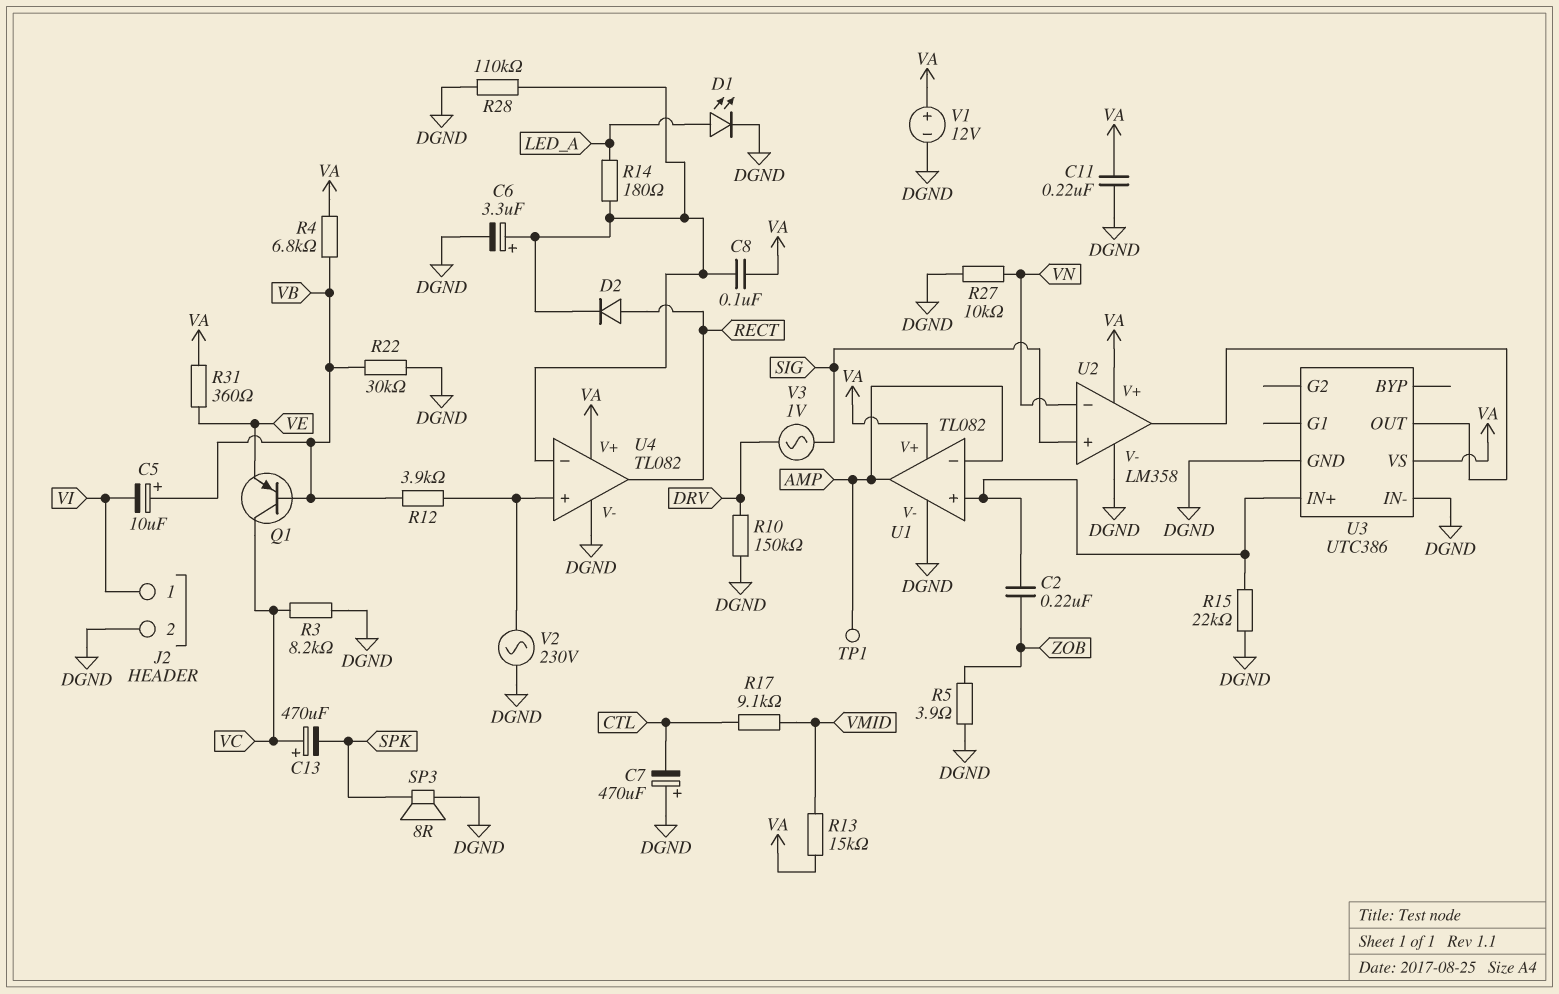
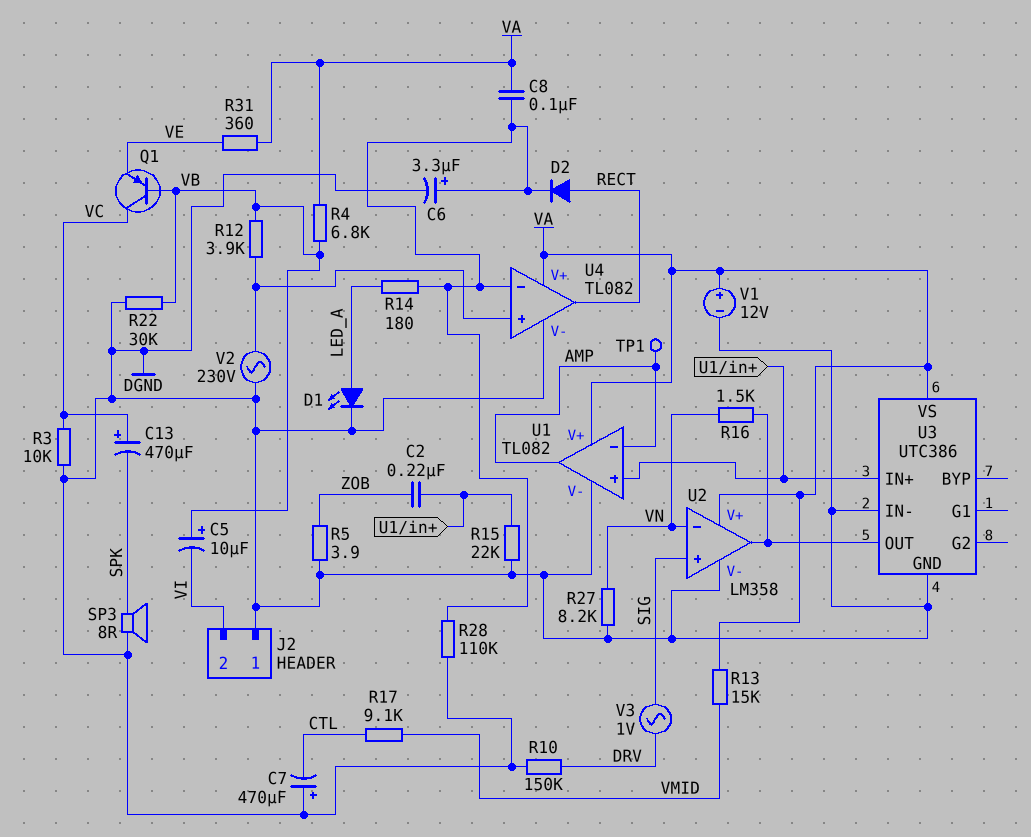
C11: 220nF (DGND, VA) -> none
J2 pin 1: VI -> DGND
J2 pin 2: DGND -> VI
R3: 8.2k (DGND, VC) -> 10k (DGND, VC)
R16: none -> 1.5k (U2/out, VN)
R27: 10k (DGND, VN) -> 8.2k (DGND, VN)

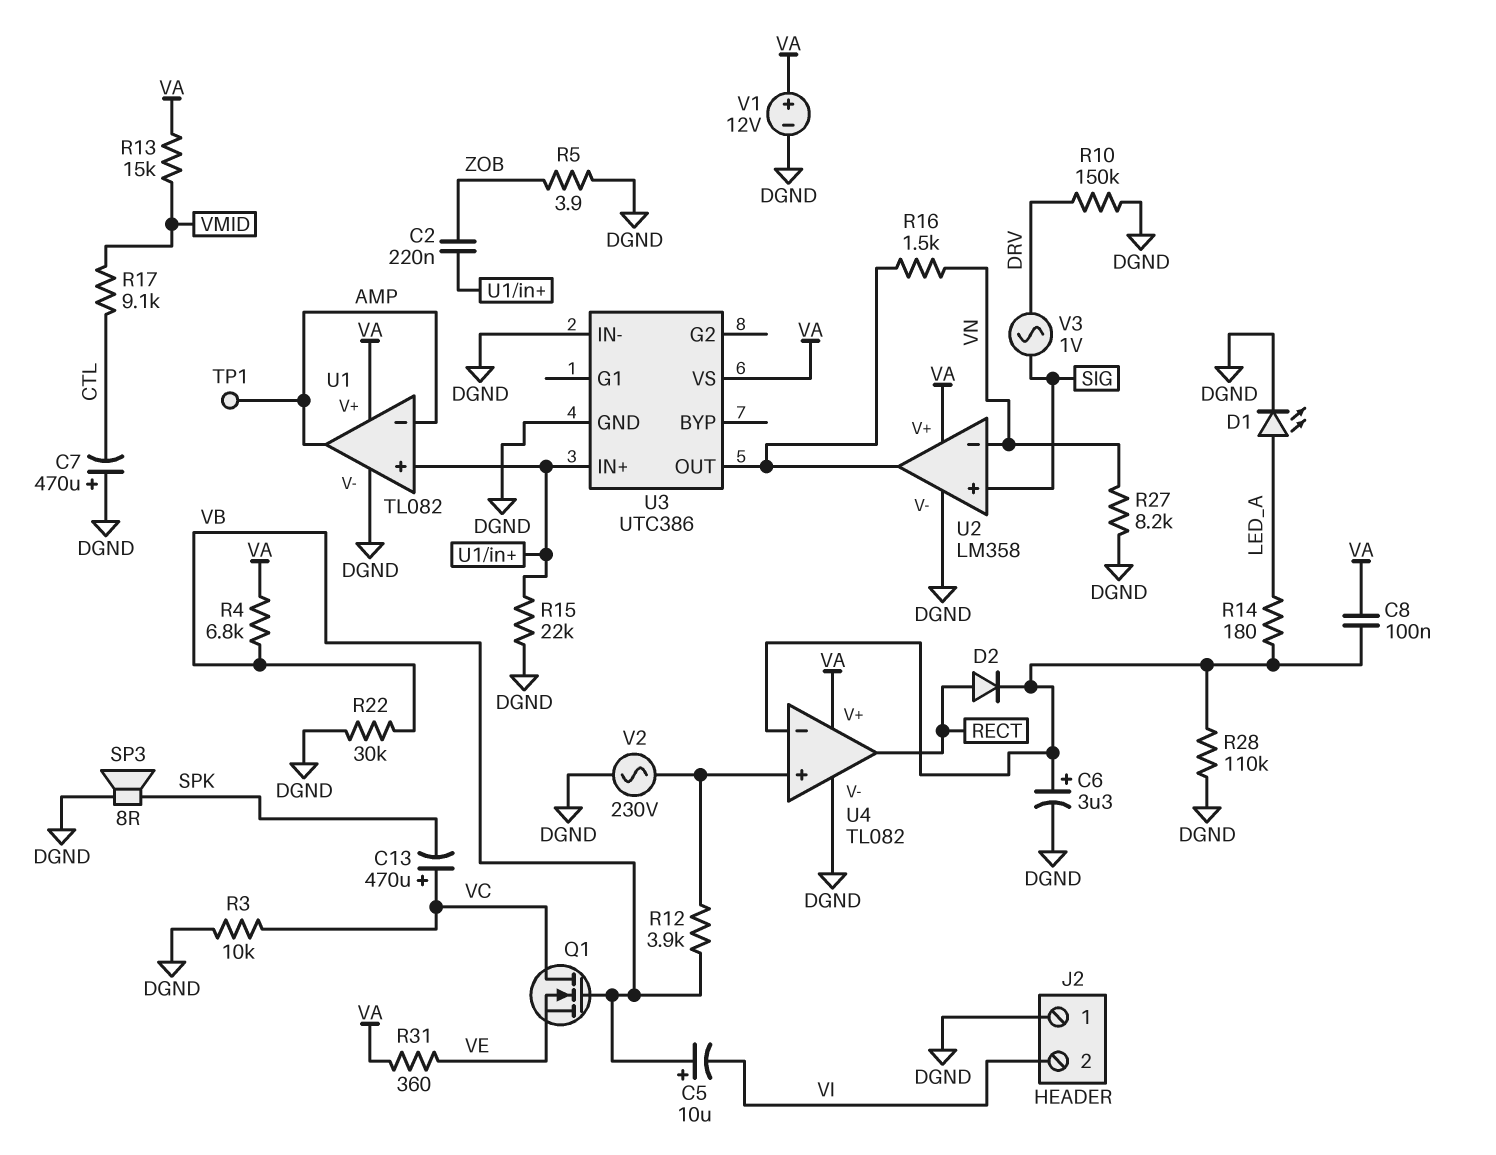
Q1: PNP (B VB, C VC, E VE) -> NMOS (G VB, D VC, S VE)

